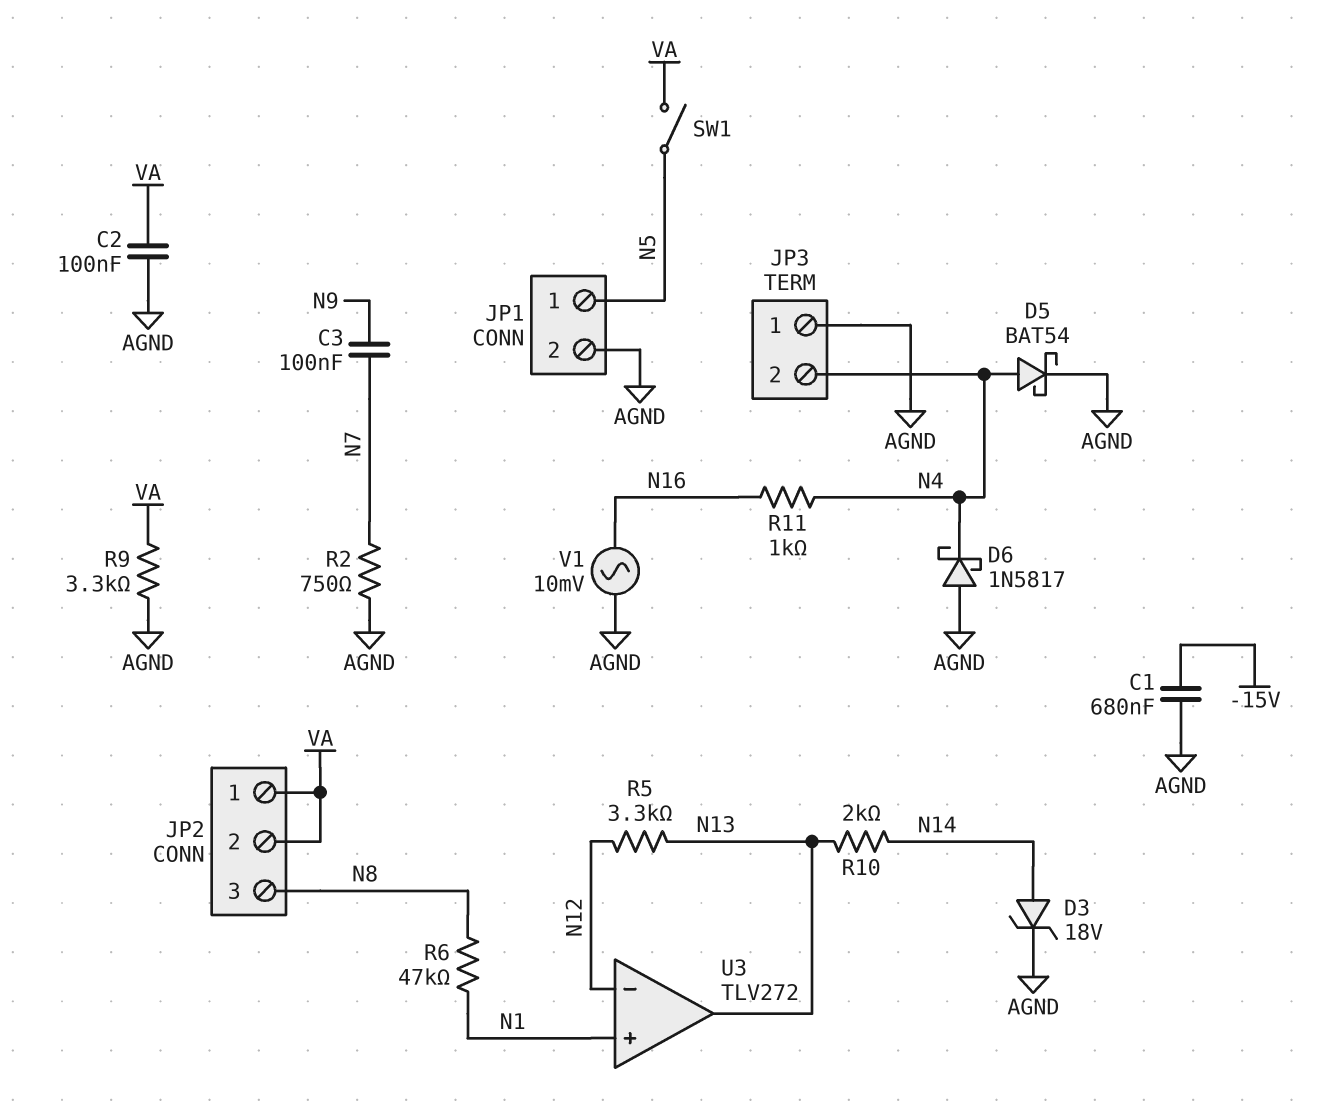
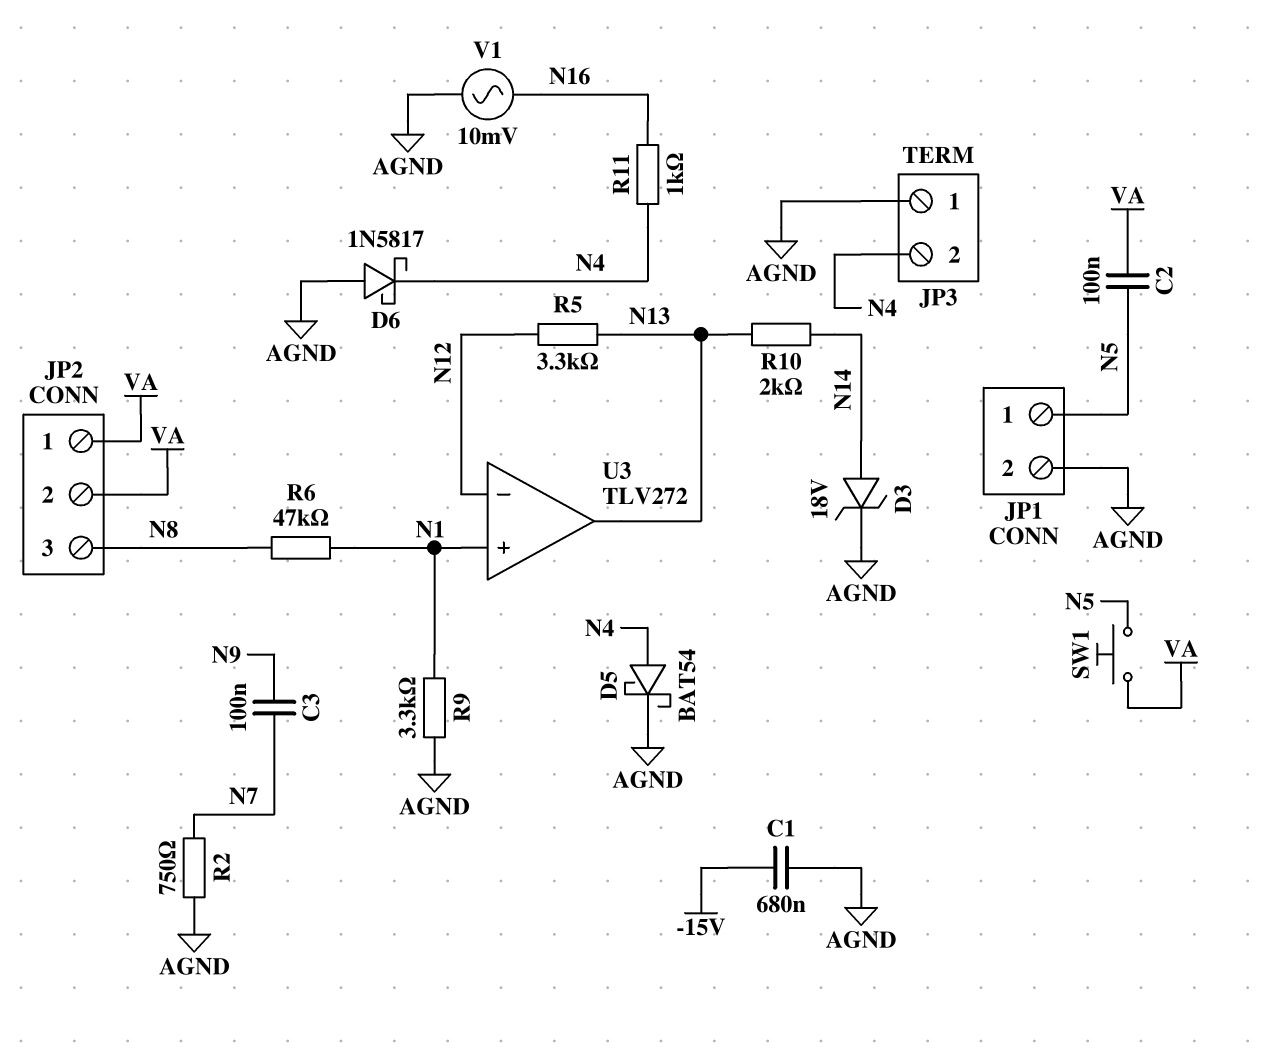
C2: 100nF (AGND, VA) -> 100nF (N5, VA)
R9: 3.3k (AGND, VA) -> 3.3k (AGND, N1)
SW1: switch (N5, VA) -> button (N5, VA)

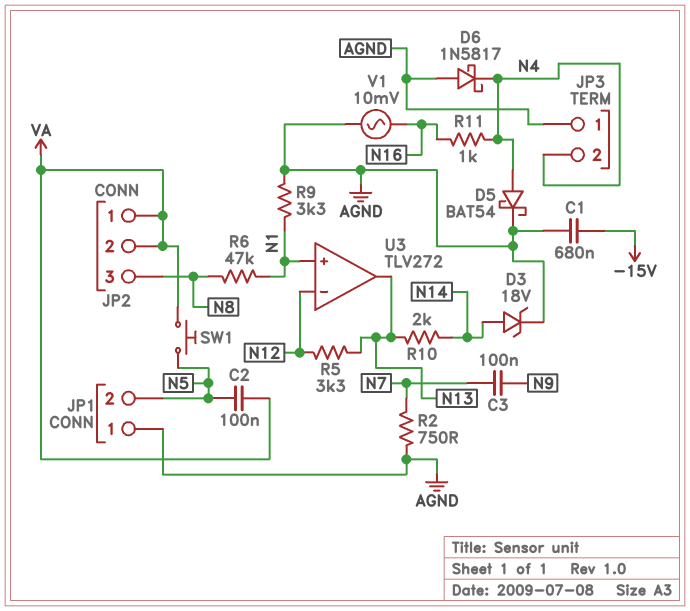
JP1 pin 1: N5 -> AGND
JP1 pin 2: AGND -> N5

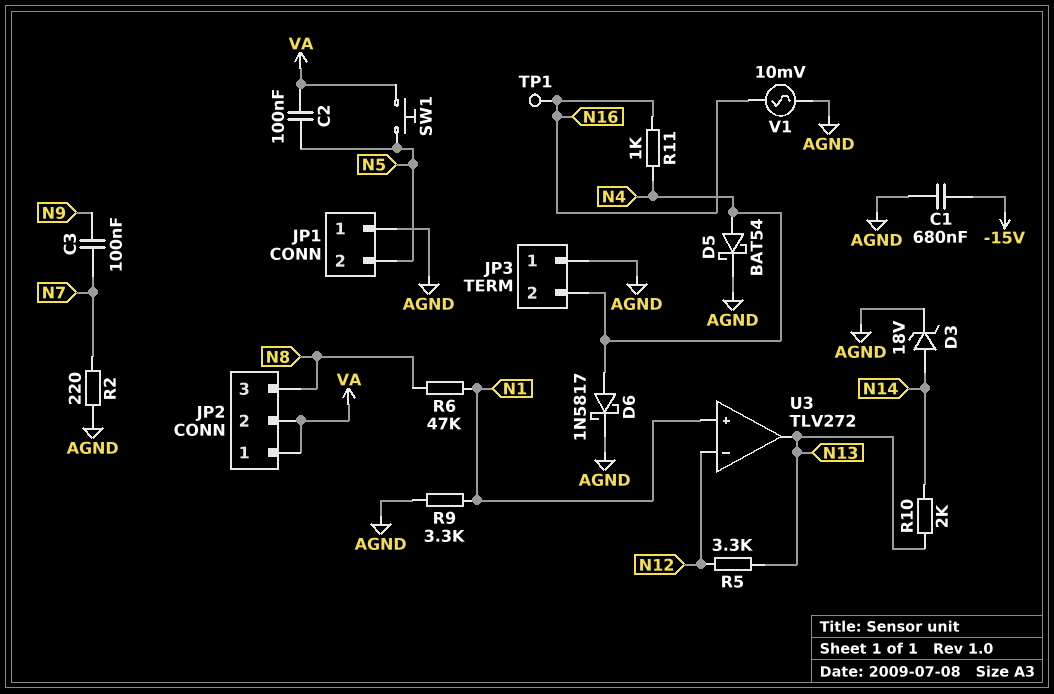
D6: schottky 1N5817 (A AGND, K N4) -> schottky 1N5817 (A N4, K AGND)
R2: 750 (AGND, N7) -> 220 (AGND, N7)
TP1: none -> test point (N16)

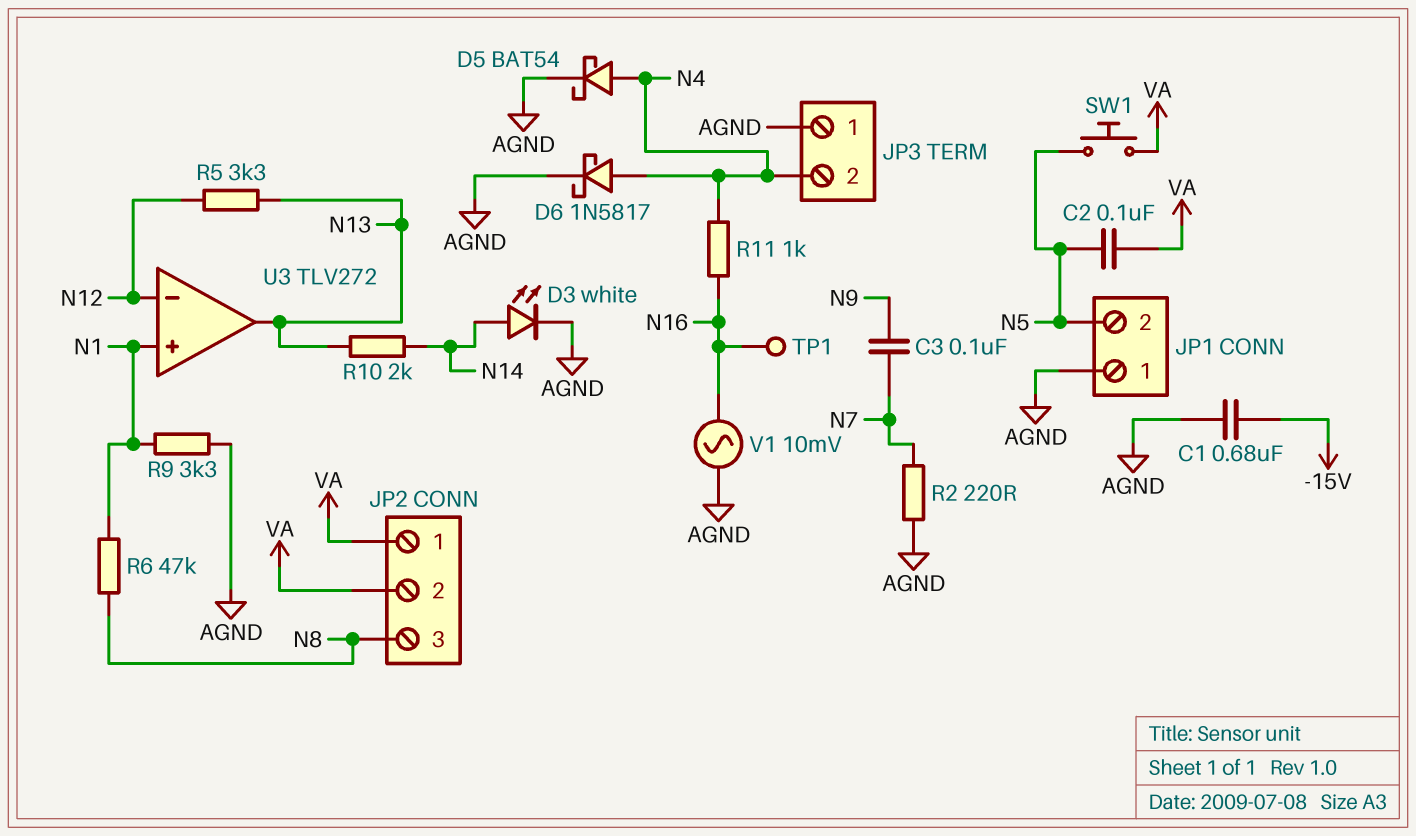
D3: zener 18V (A N14, K AGND) -> LED white (A N14, K AGND)

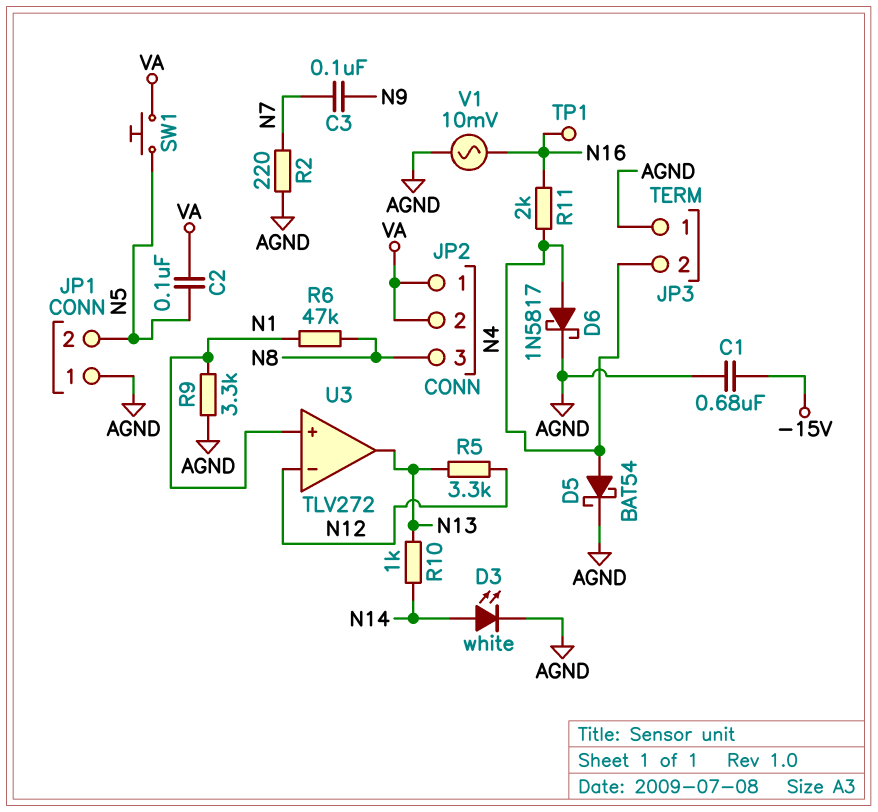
R10: 2k (N13, N14) -> 1k (N13, N14)
R11: 1k (N4, N16) -> 2k (N4, N16)

